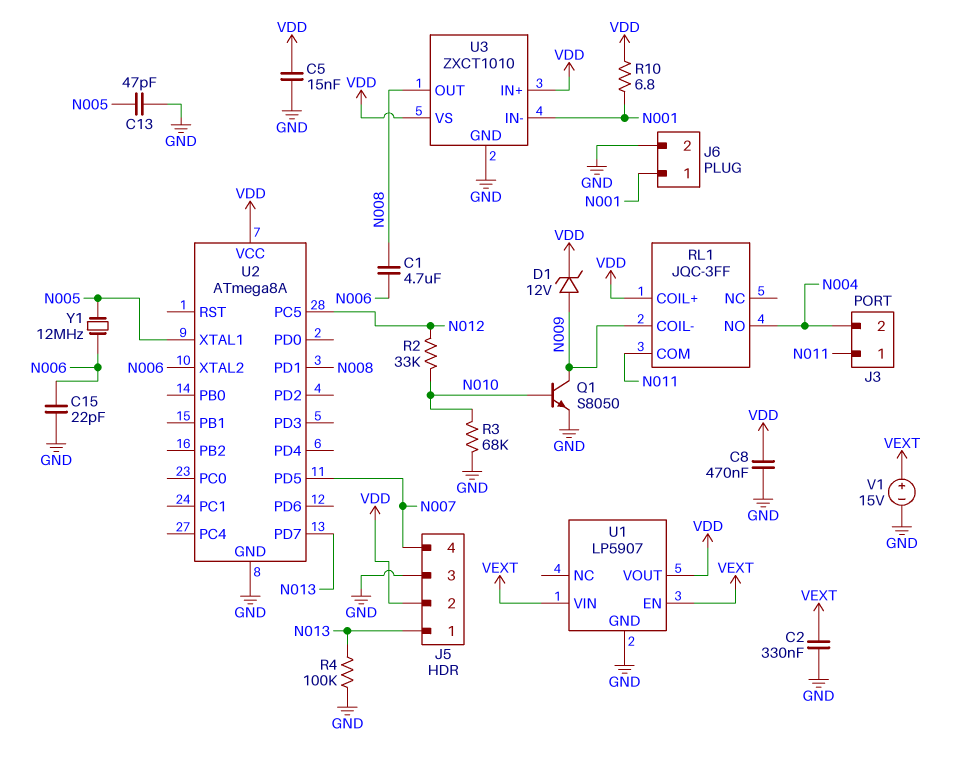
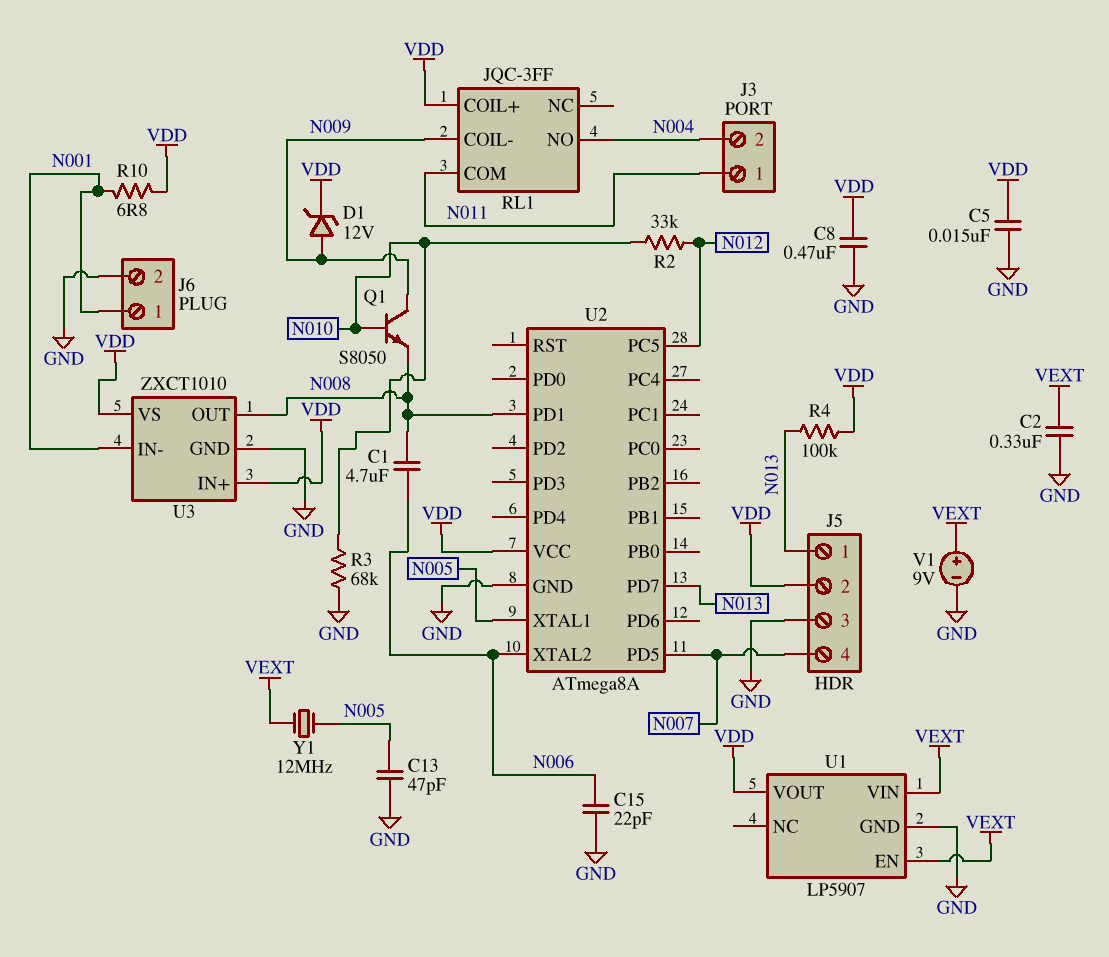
Q1: NPN S8050 (B N010, C N009, E GND) -> NPN S8050 (B N010, C N009, E N008)
R4: 100k (GND, N013) -> 100k (N013, VDD)
V1: 15V (plus VEXT, minus GND) -> 9V (plus VEXT, minus GND)
Y1: 12MHz (N005, N006) -> 12MHz (N005, VEXT)

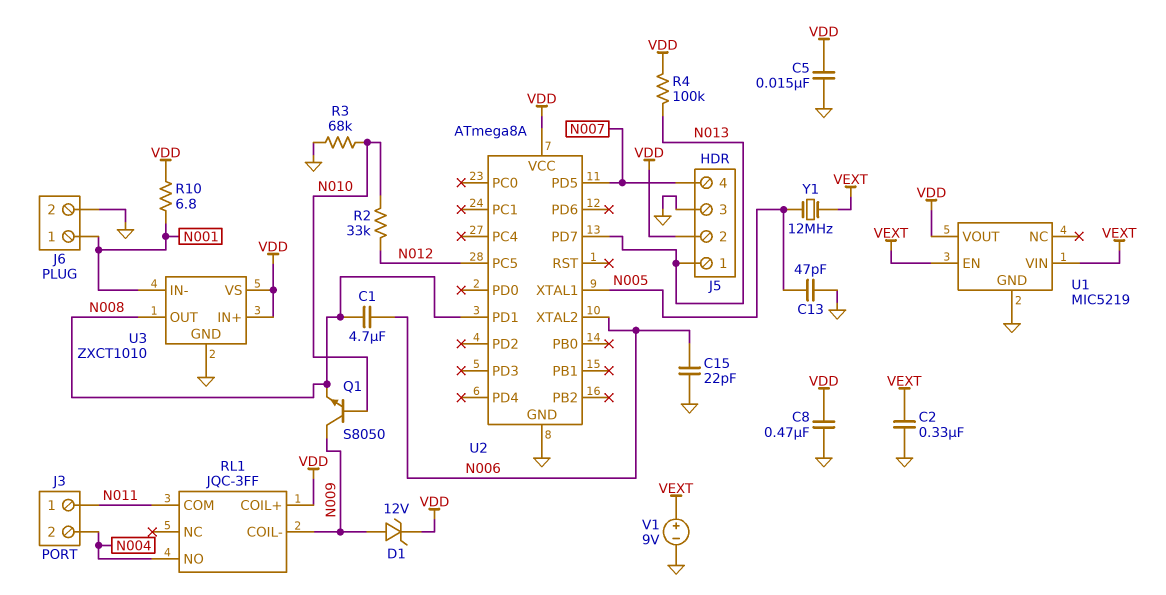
U1: LP5907 -> MIC5219

